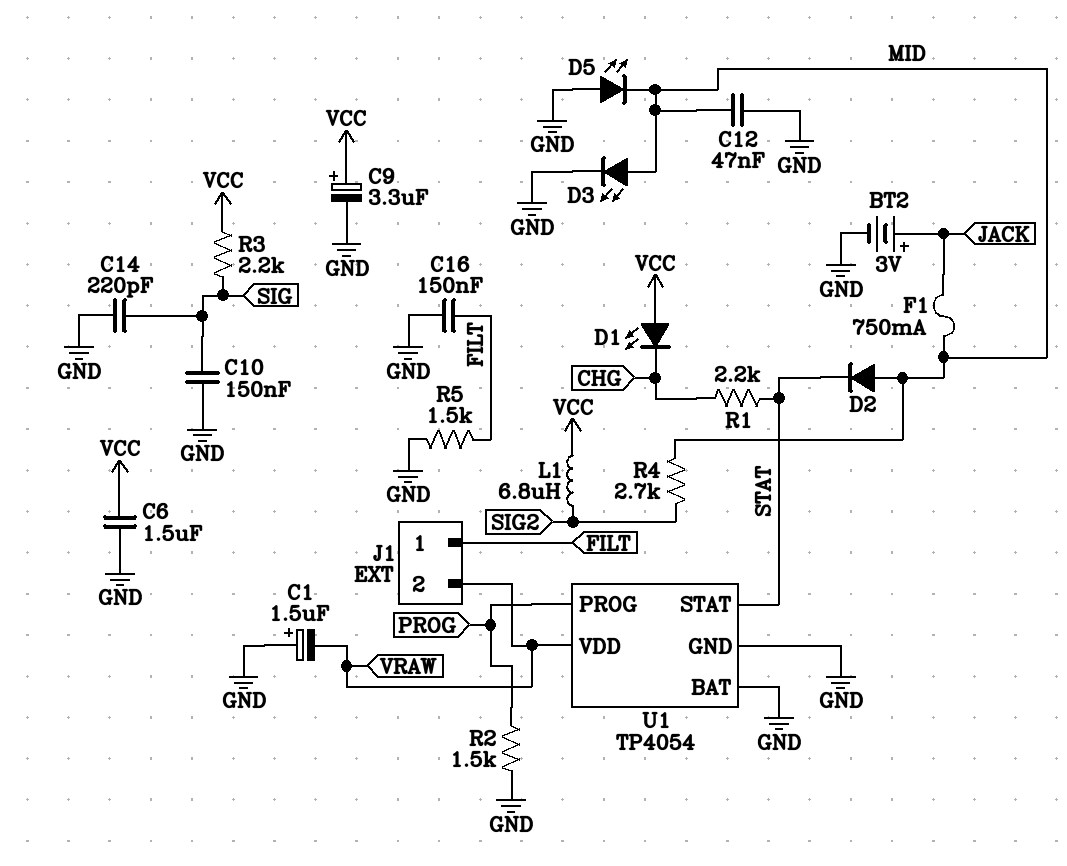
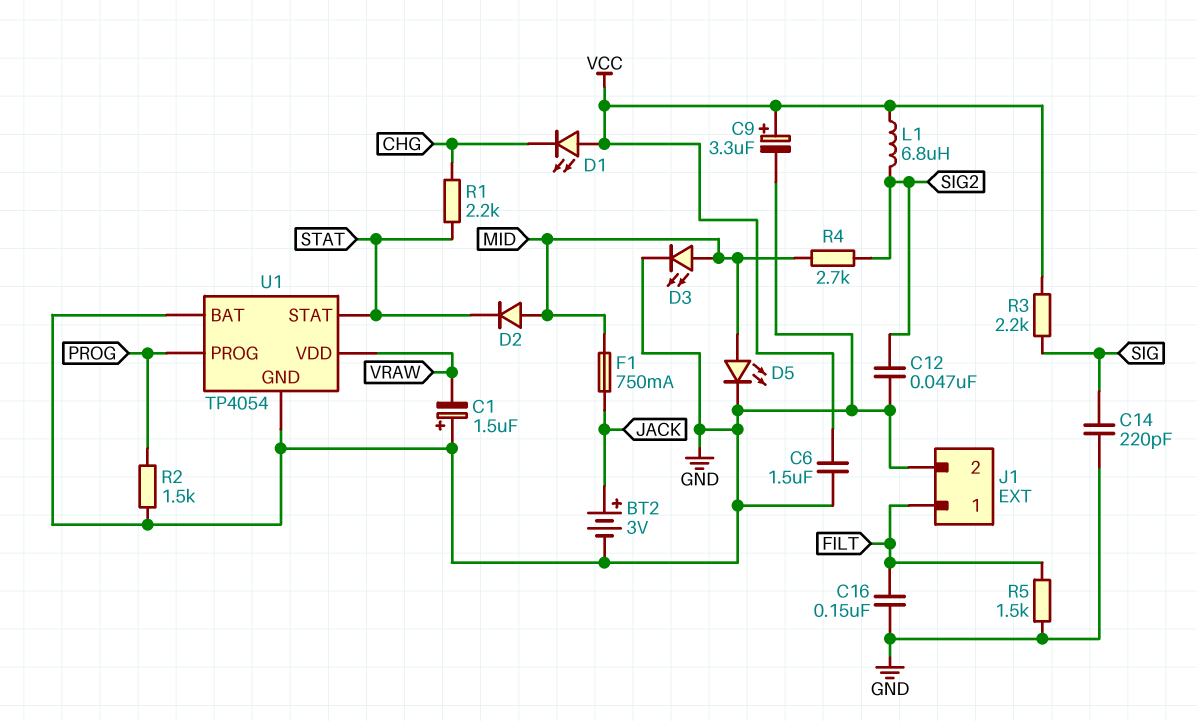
C10: 150nF (GND, SIG) -> none
C12: 47nF (GND, MID) -> 47nF (GND, SIG2)
D5: LED (A GND, K MID) -> LED (A MID, K GND)
J1 pin 2: VRAW -> GND

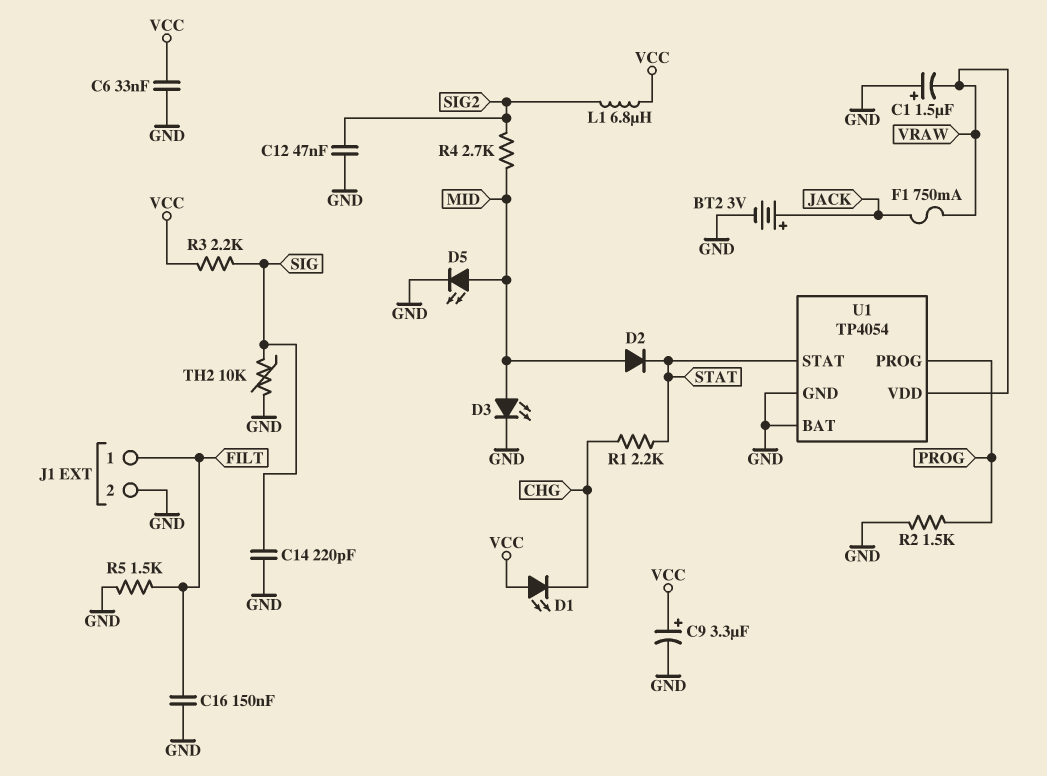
C6: 1.5uF (GND, VCC) -> 33nF (GND, VCC)
F1: 750mA (JACK, MID) -> 750mA (JACK, VRAW)
TH2: none -> 10k (GND, SIG)

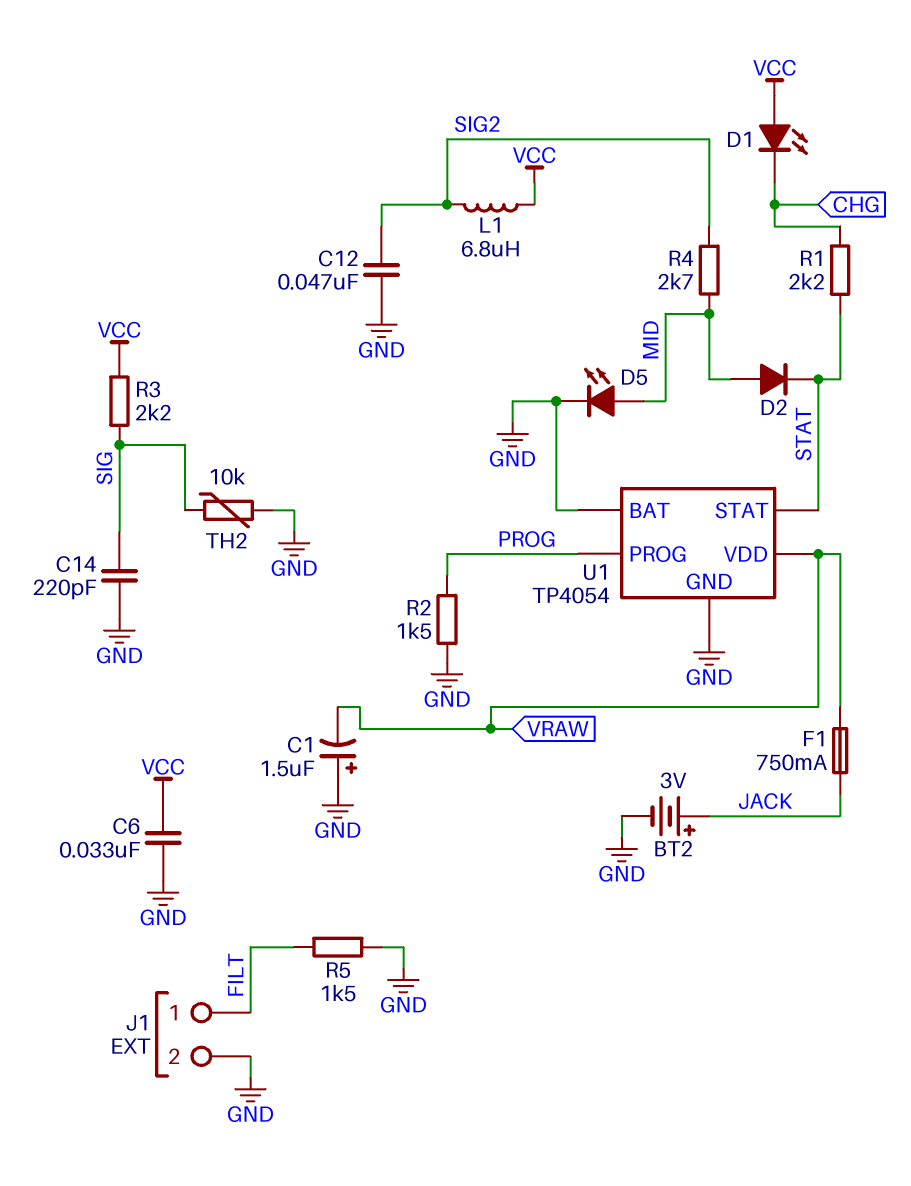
C9: 3.3uF (plus VCC, minus GND) -> none
C16: 150nF (FILT, GND) -> none
D3: LED (A MID, K GND) -> none

